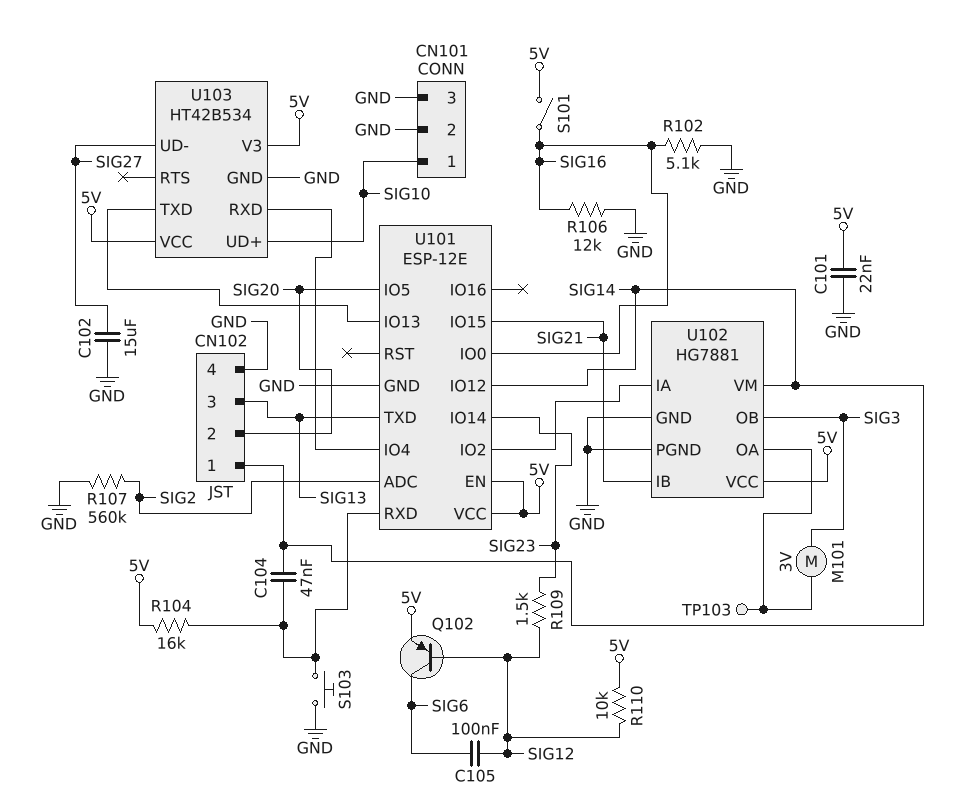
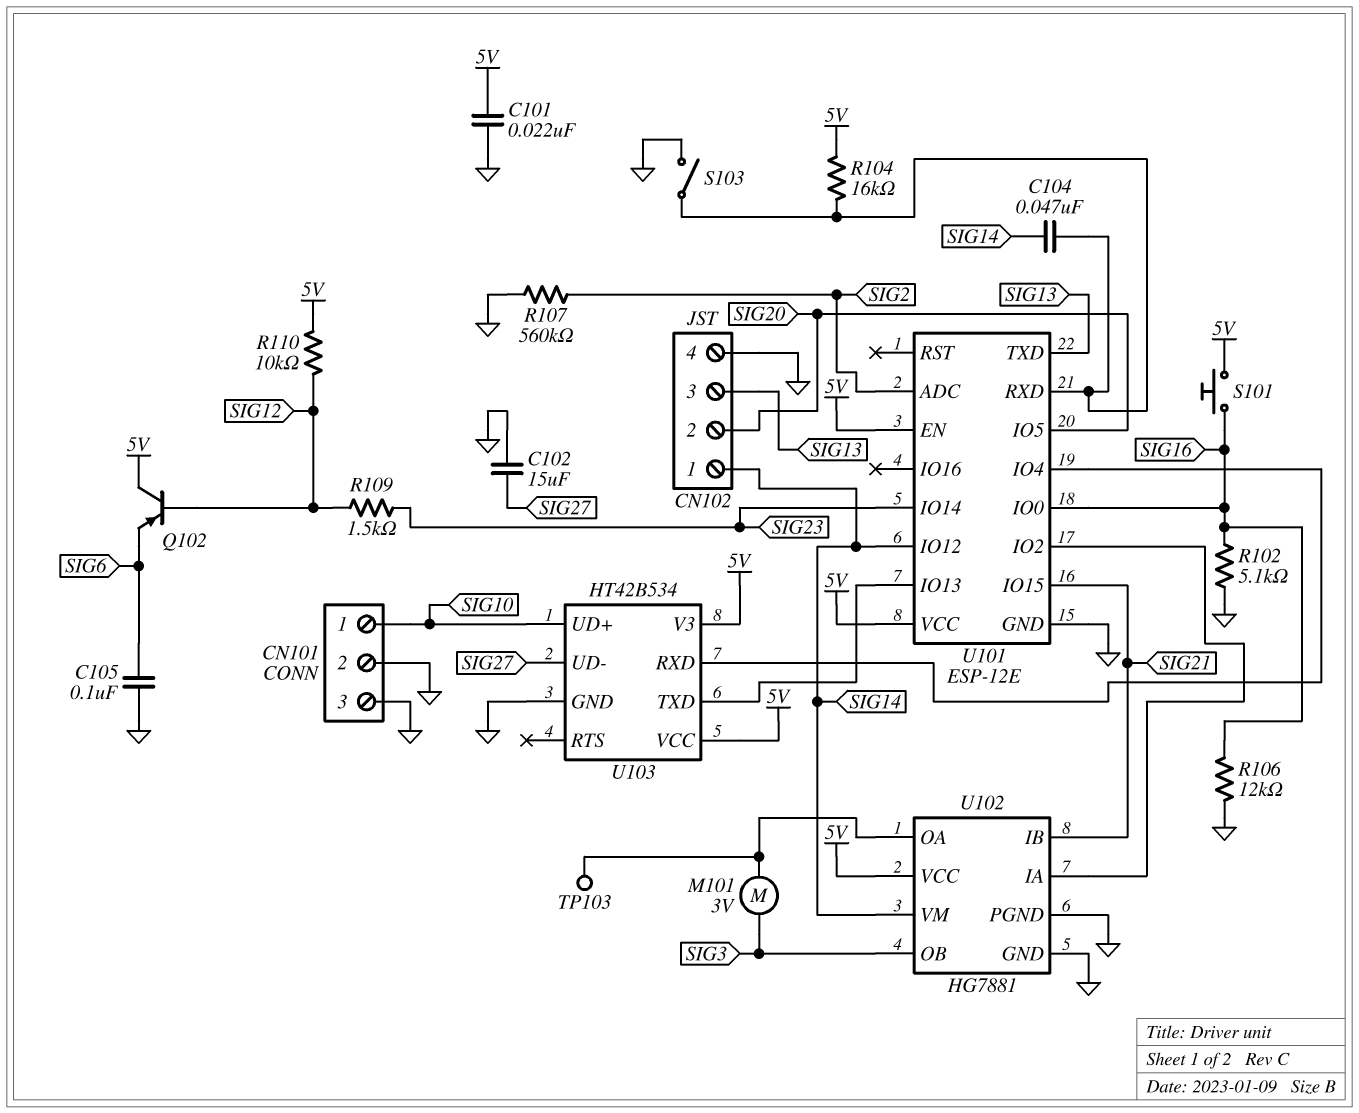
C105: 100nF (SIG6, SIG12) -> 100nF (GND, SIG6)
Q102: PNP (B SIG12, C SIG6, E 5V) -> PNP (B SIG12, C 5V, E SIG6)
S101: switch (5V, SIG16) -> button (5V, SIG16)
S103: button (GND, U101/RXD) -> switch (GND, U101/RXD)

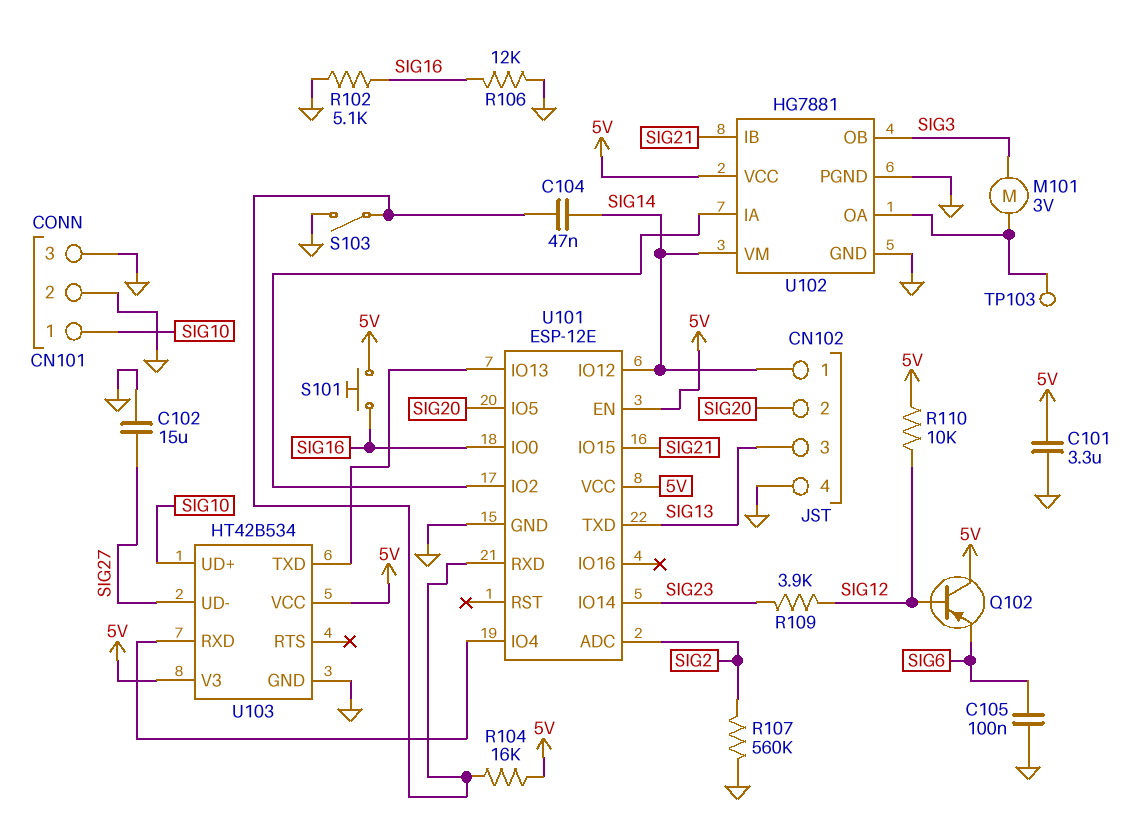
C101: 22nF (5V, GND) -> 3.3uF (5V, GND)
R109: 1.5k (SIG12, SIG23) -> 3.9k (SIG12, SIG23)

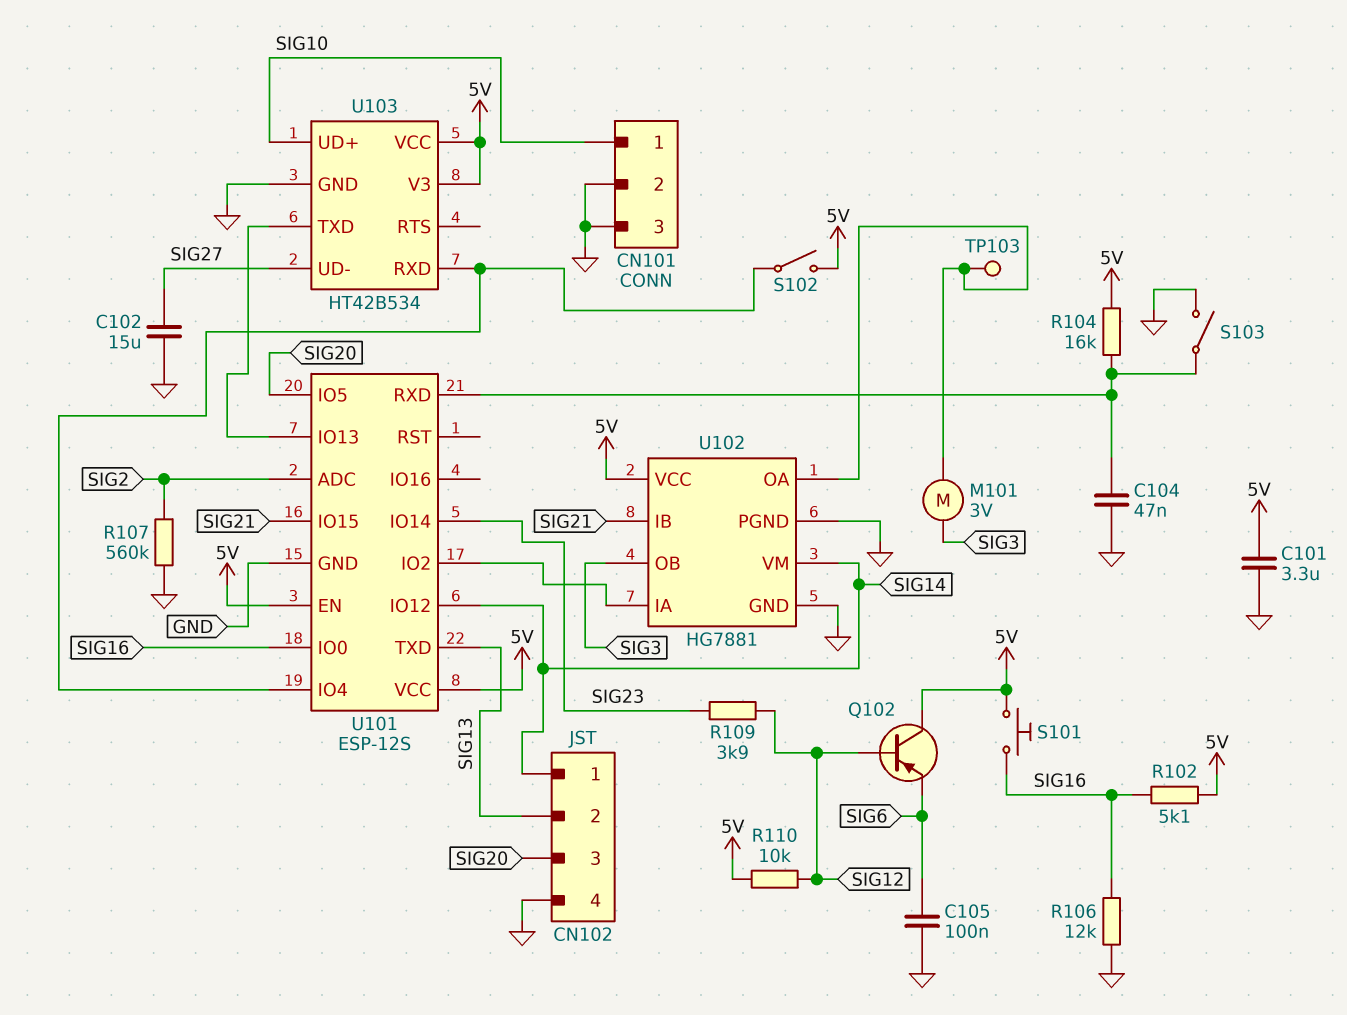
C104: 47nF (SIG14, U101/RXD) -> 47nF (GND, U101/RXD)
CN102 pin 2: SIG20 -> SIG13
CN102 pin 3: SIG13 -> SIG20
R102: 5.1k (GND, SIG16) -> 5.1k (5V, SIG16)
S102: none -> switch (5V, U101/IO4)
U101: ESP-12E -> ESP-12S

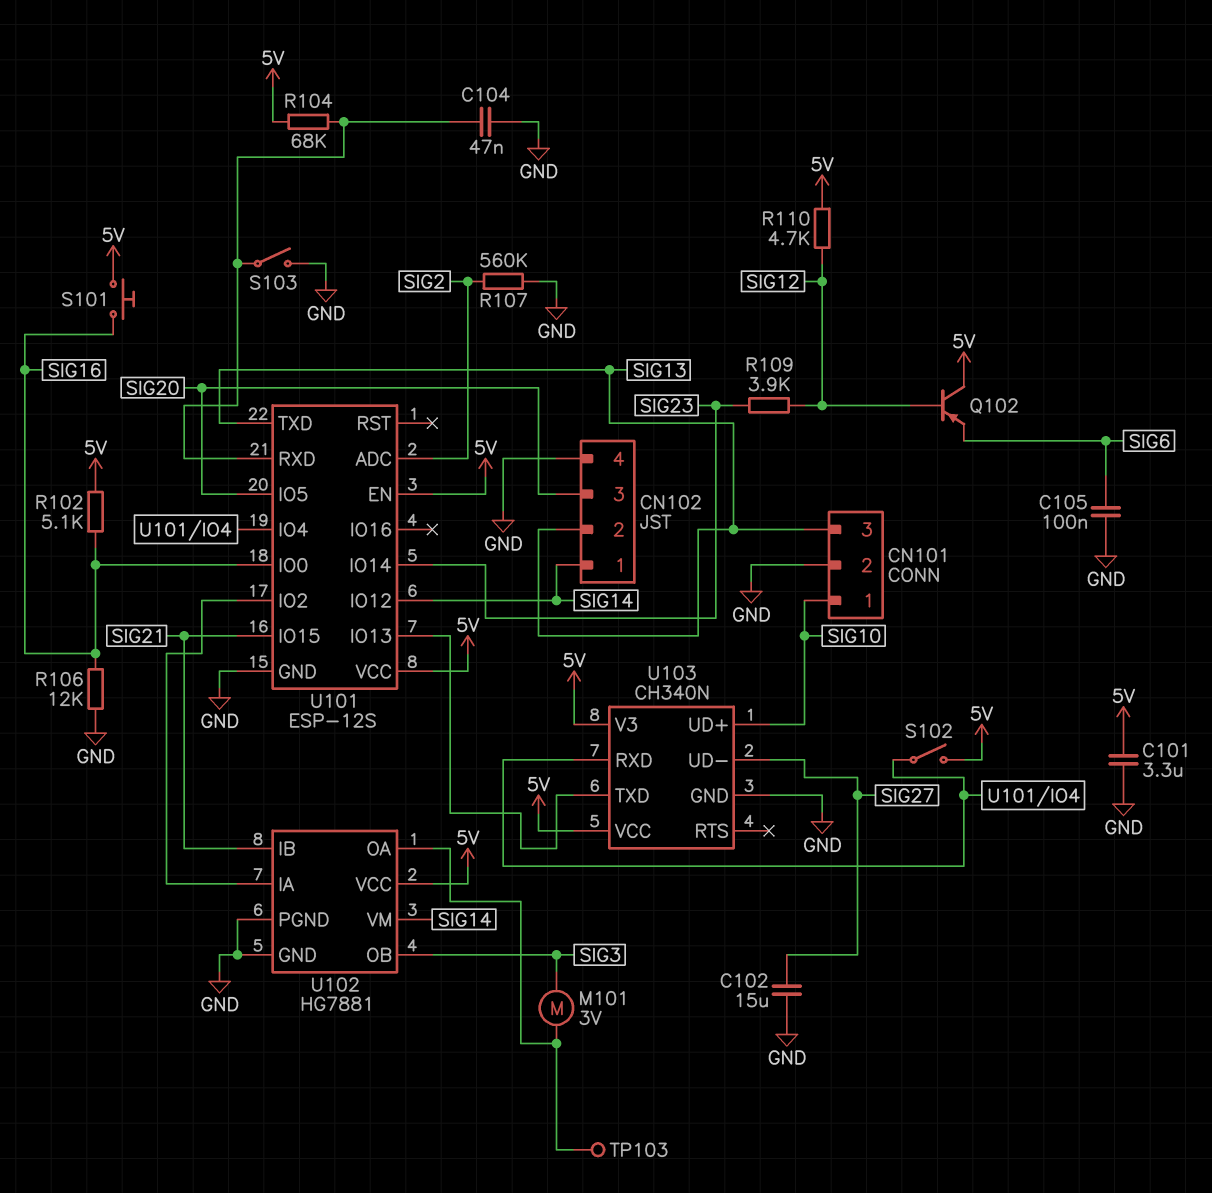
CN101 pin 3: GND -> SIG13
R104: 16k (5V, U101/RXD) -> 68k (5V, U101/RXD)
R110: 10k (5V, SIG12) -> 4.7k (5V, SIG12)
U103: HT42B534 -> CH340N

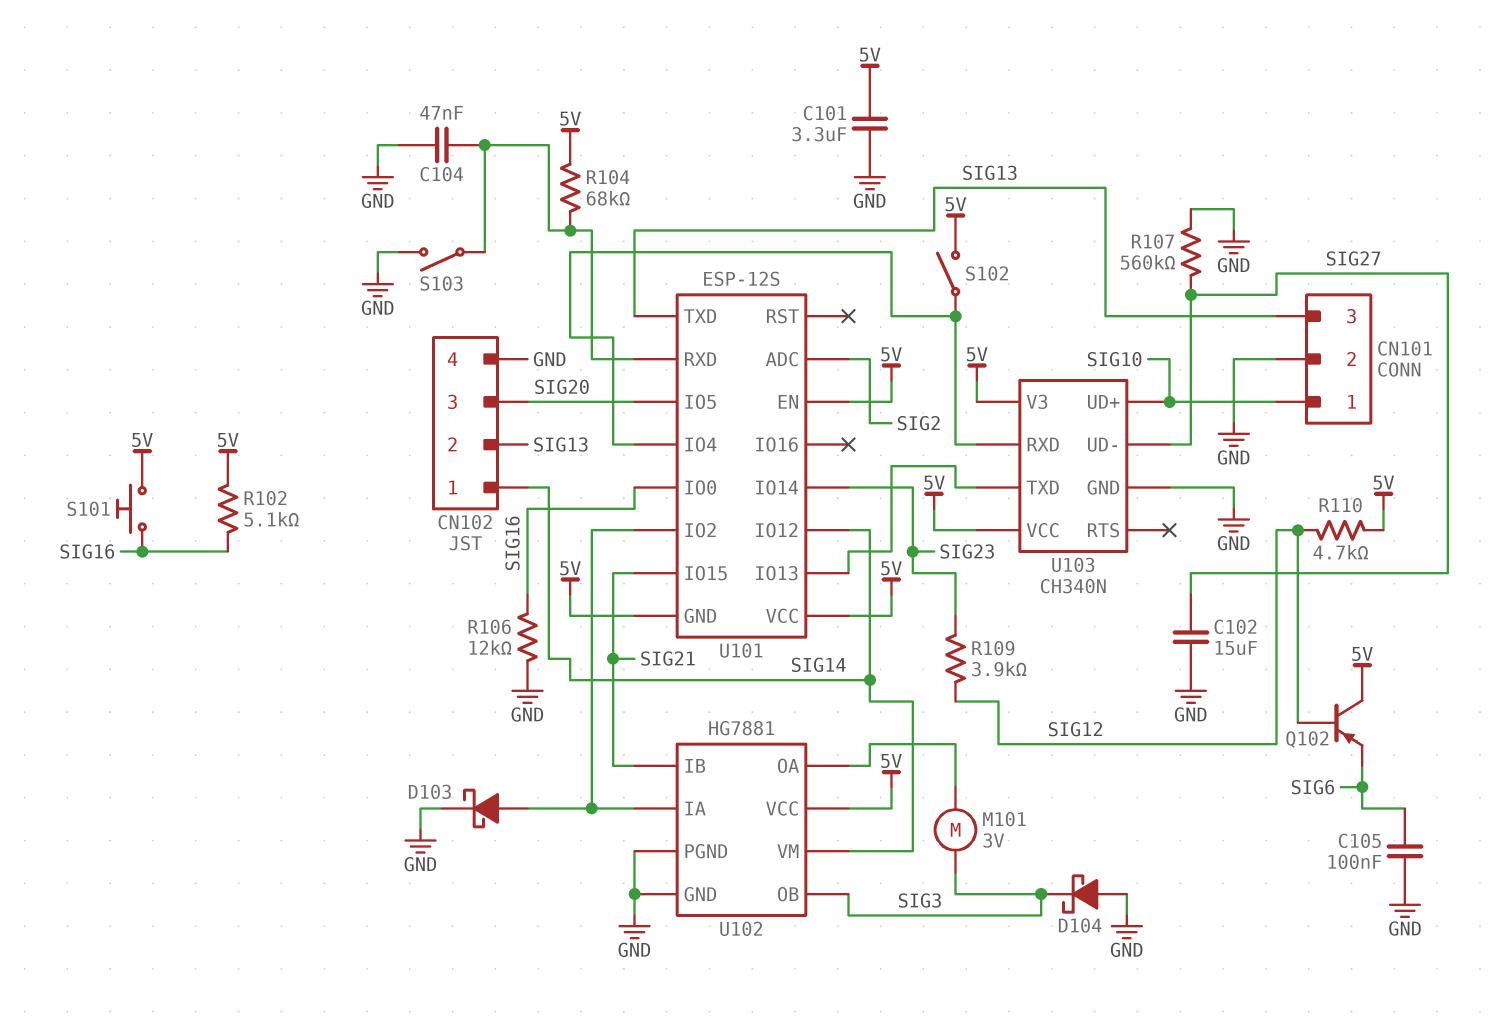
D103: none -> schottky (A U101/IO2, K GND)
D104: none -> schottky (A GND, K SIG3)
R107: 560k (GND, SIG2) -> 560k (GND, SIG27)
TP103: test point (U102/OA) -> none
U101 pin GND: GND -> 5V

